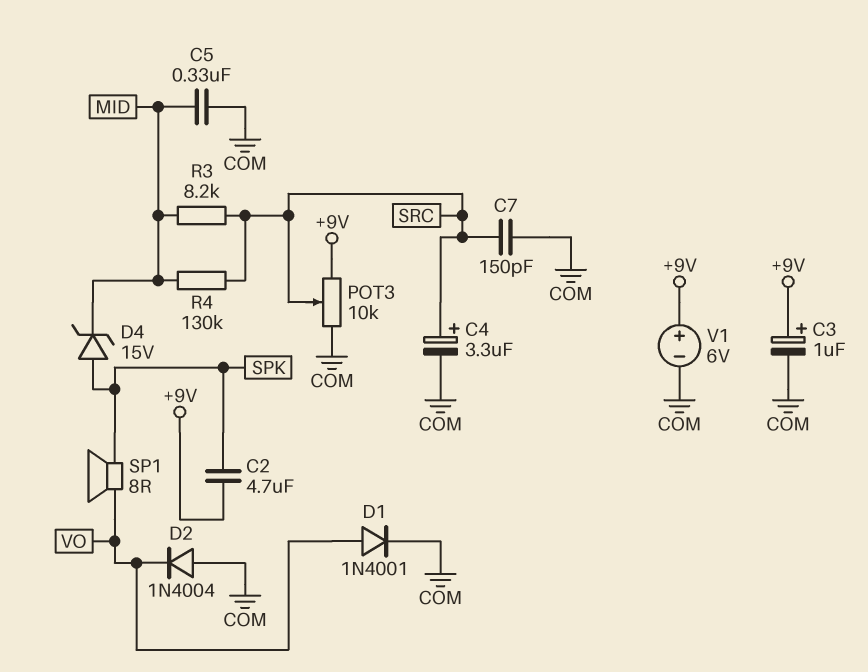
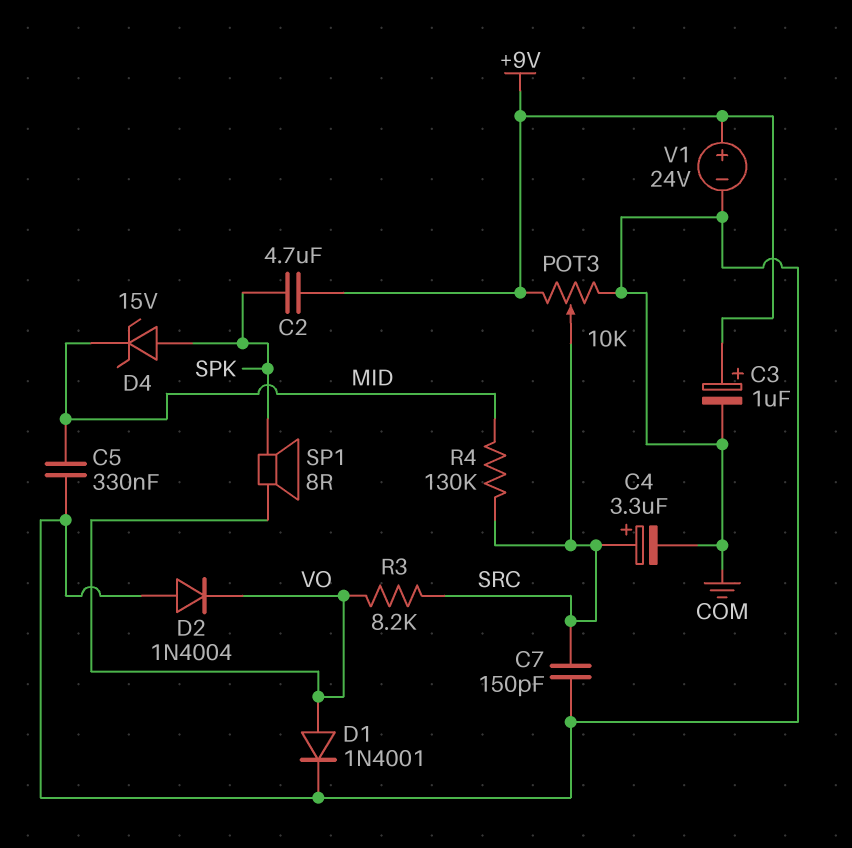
R3: 8.2k (MID, SRC) -> 8.2k (SRC, VO)
V1: 6V (plus +9V, minus COM) -> 24V (plus +9V, minus COM)

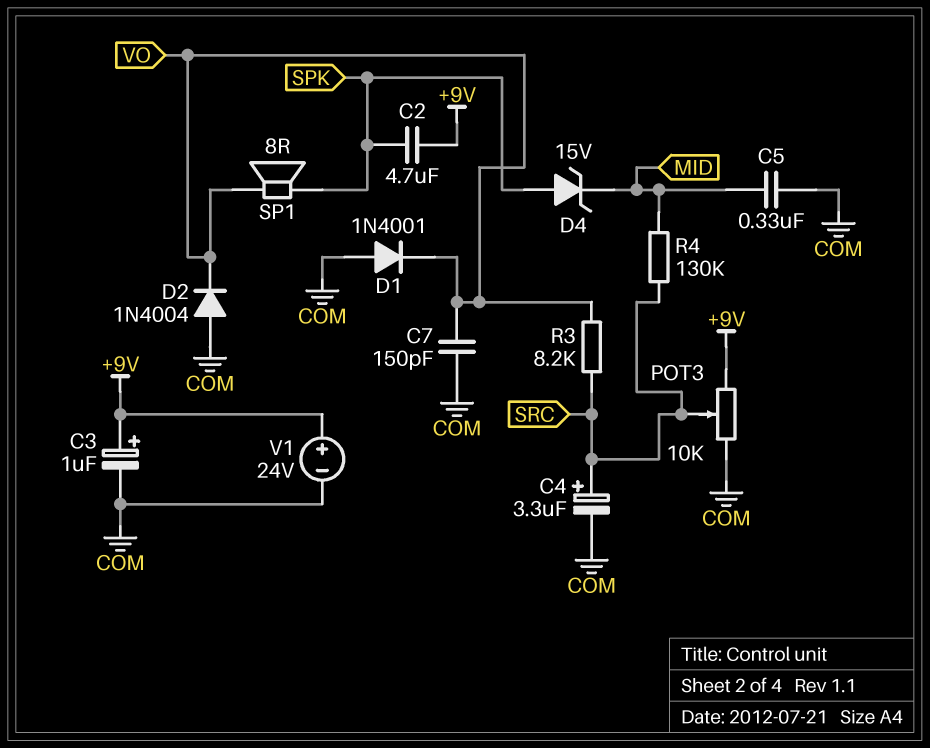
C7: 150pF (COM, SRC) -> 150pF (COM, VO)
D1: diode 1N4001 (A VO, K COM) -> diode 1N4001 (A COM, K VO)

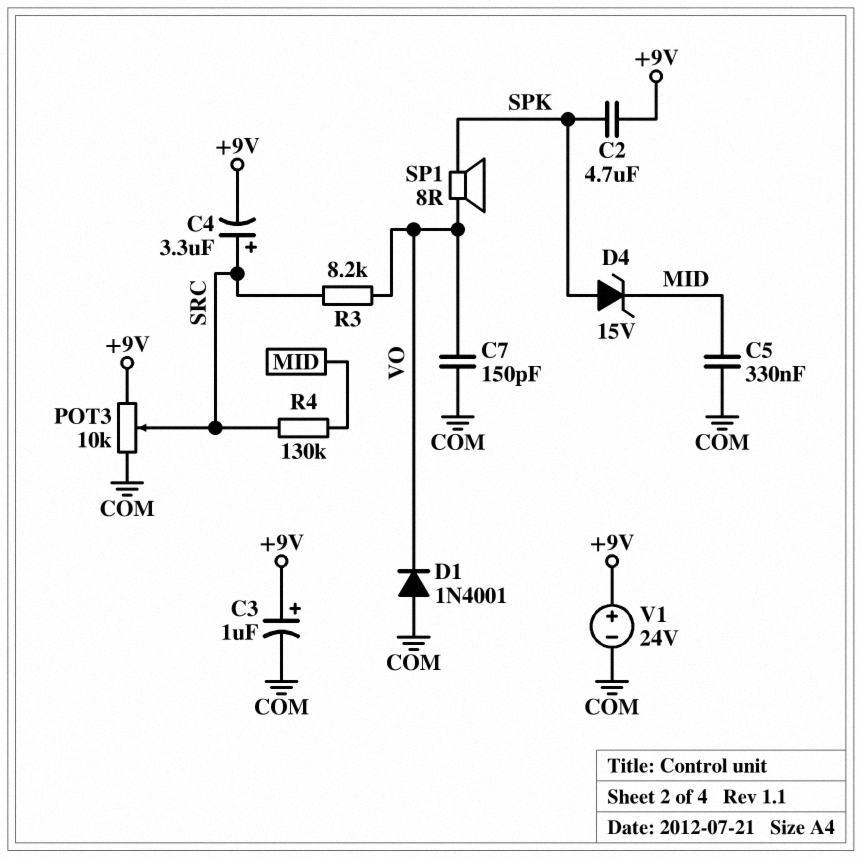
C4: 3.3uF (plus SRC, minus COM) -> 3.3uF (plus SRC, minus +9V)
D2: diode 1N4004 (A COM, K VO) -> none

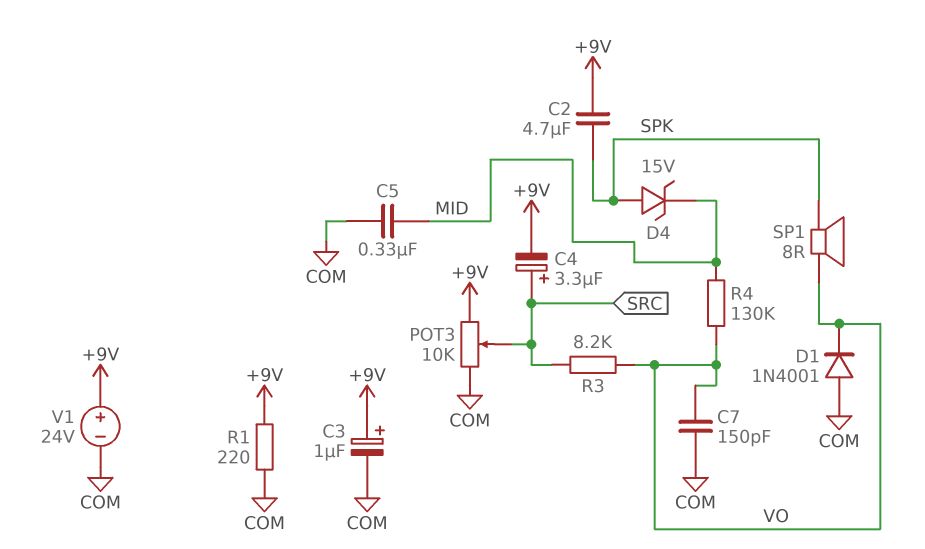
R1: none -> 220 (+9V, COM)
R4: 130k (MID, SRC) -> 130k (MID, VO)

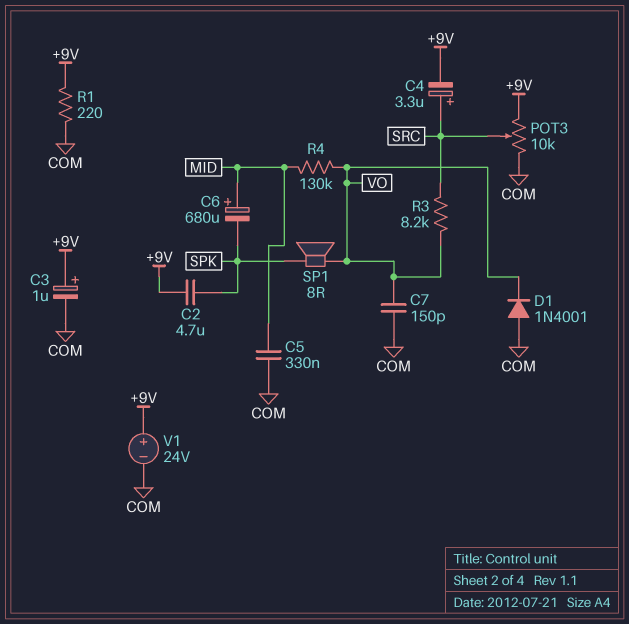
C6: none -> 680uF (plus MID, minus SPK)
D4: zener 15V (A SPK, K MID) -> none

